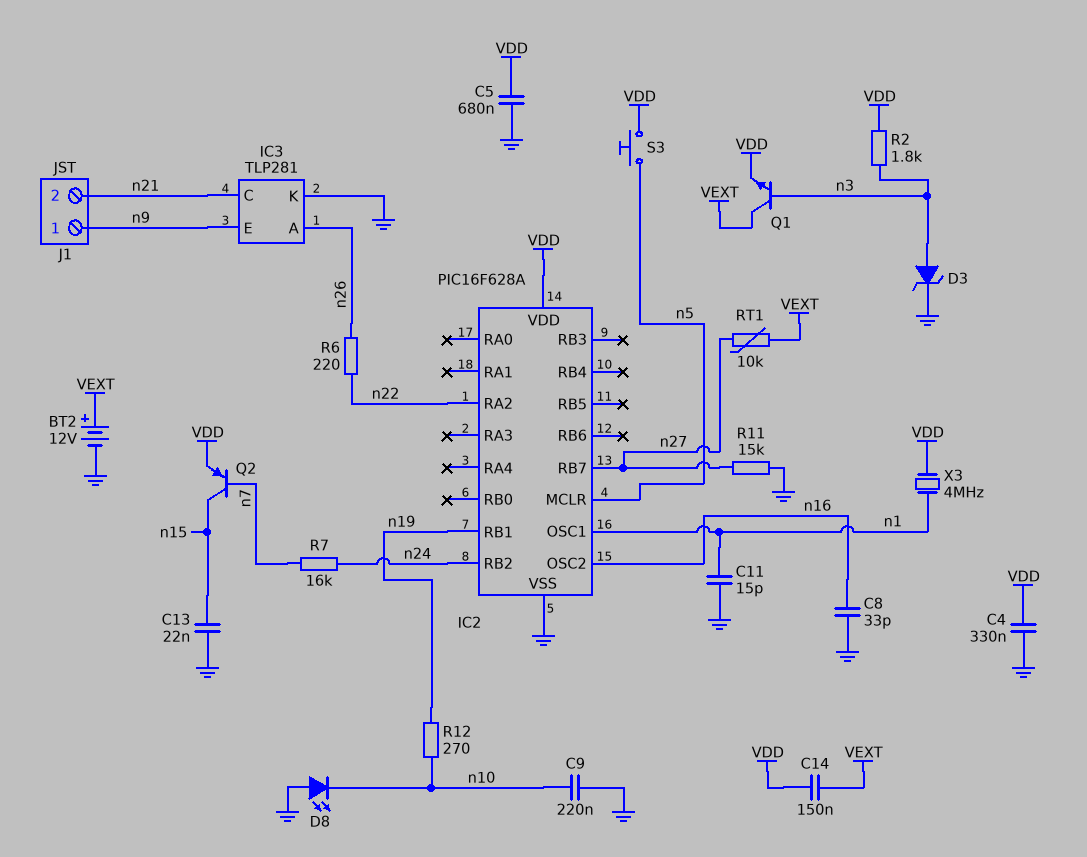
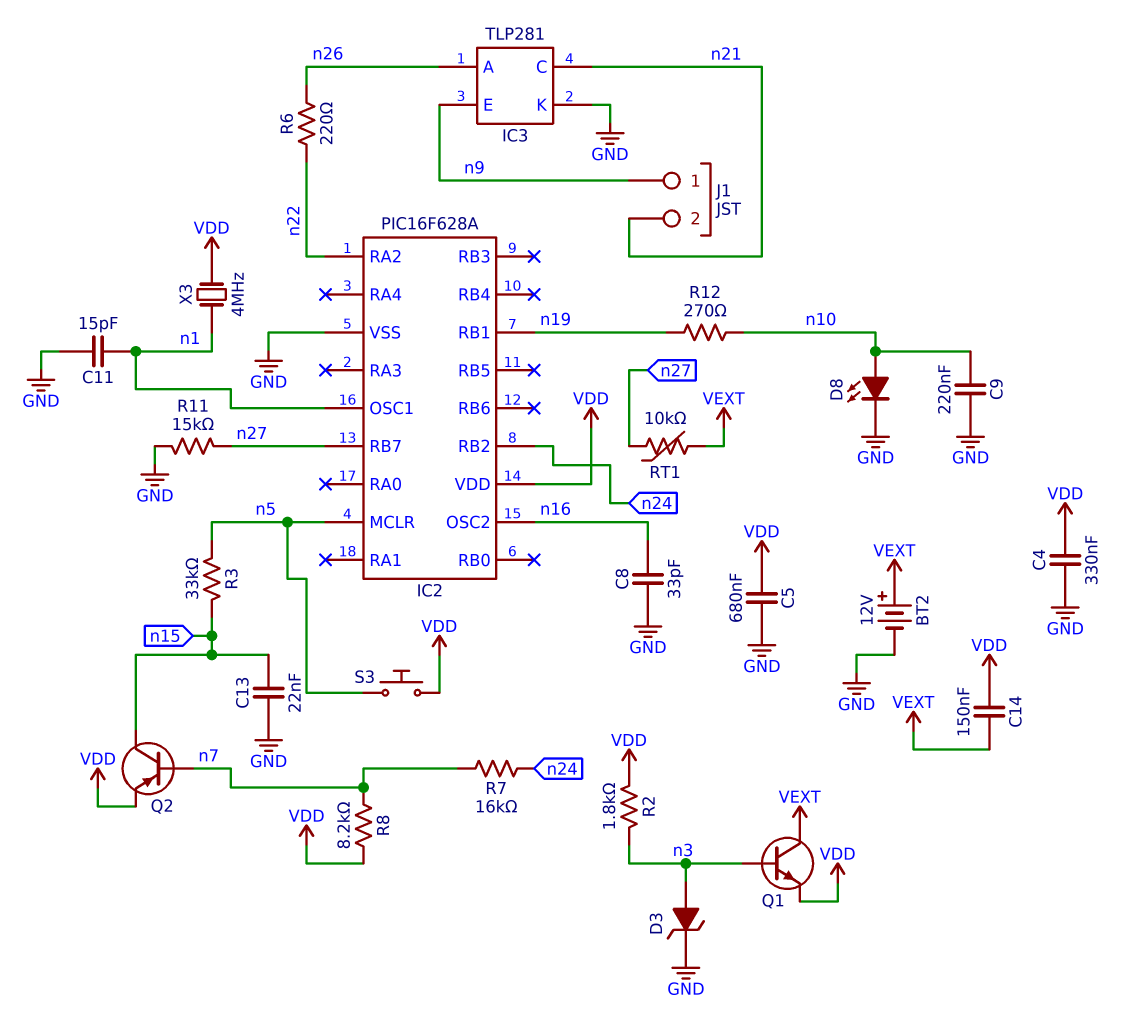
D8: LED (A GND, K n10) -> LED (A n10, K GND)
R3: none -> 33k (n5, n15)
R8: none -> 8.2k (VDD, n7)

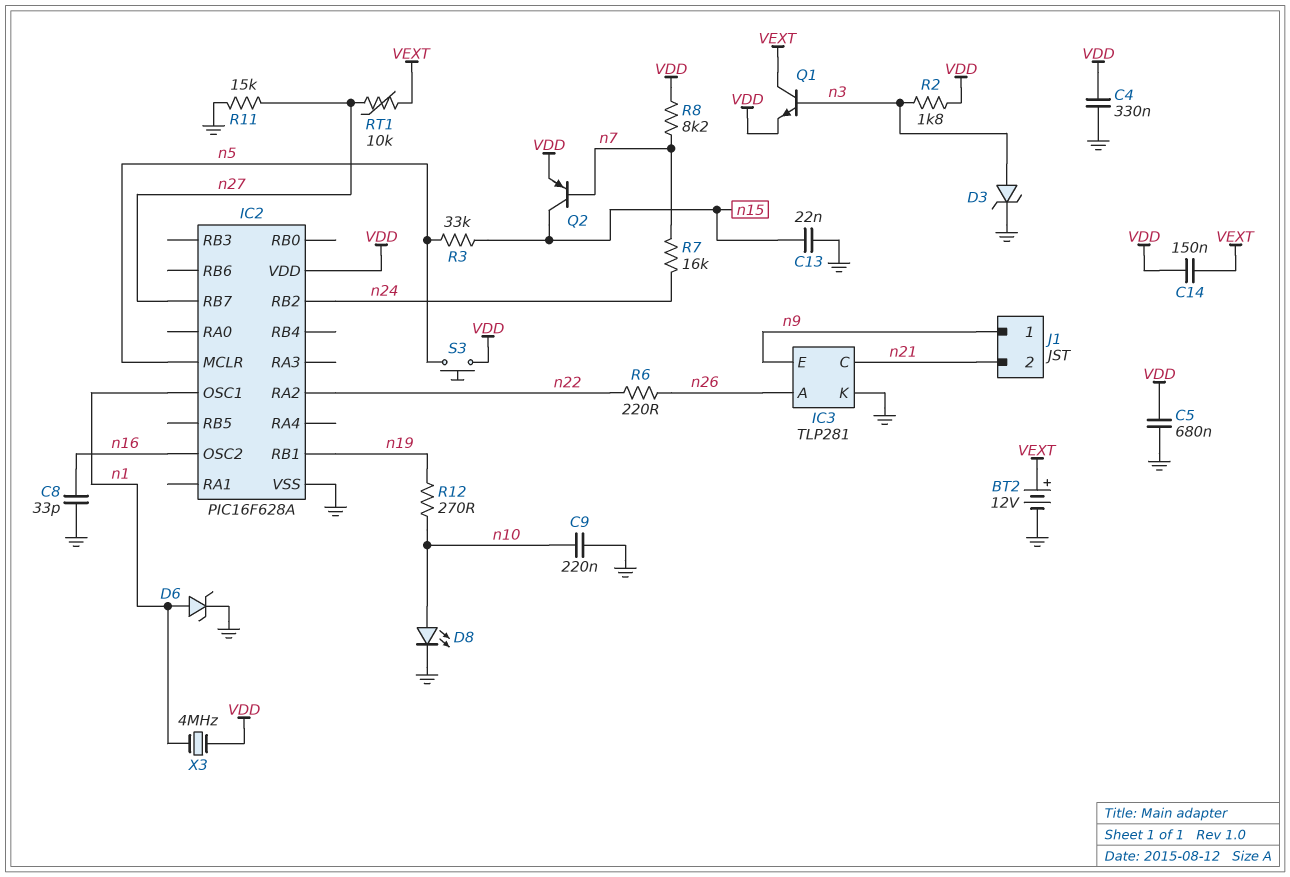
C11: 15pF (GND, n1) -> none
D6: none -> zener (A n1, K GND)

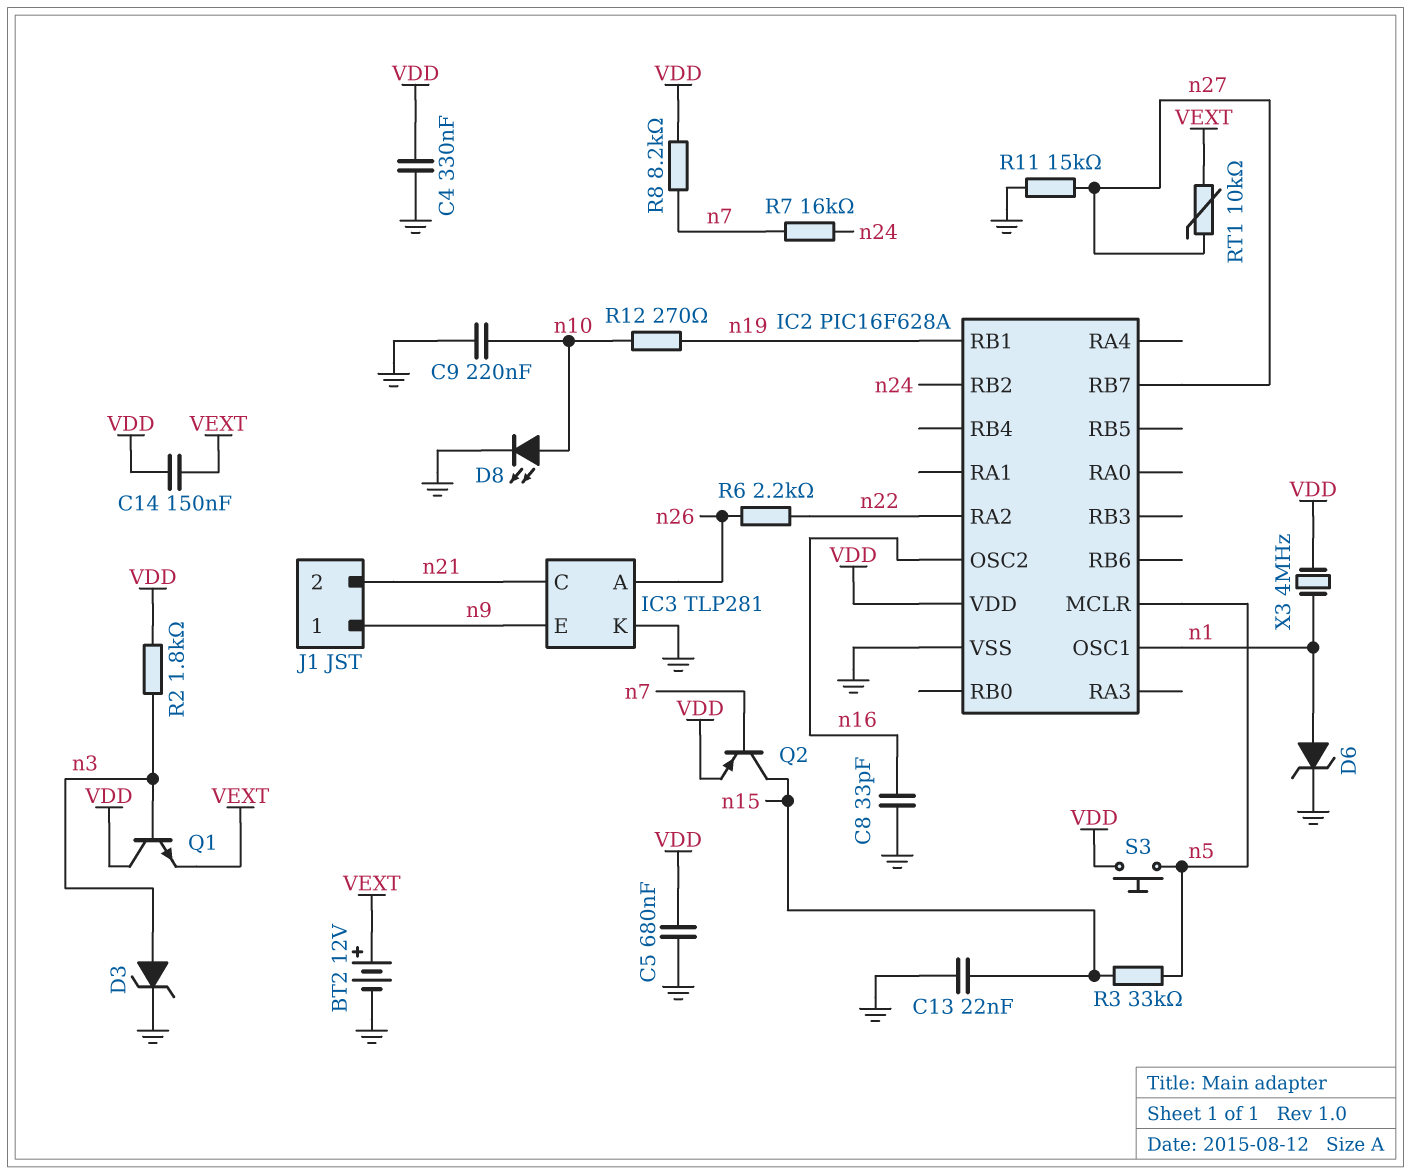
Q1: NPN (B n3, C VEXT, E VDD) -> NPN (B n3, C VDD, E VEXT)
R6: 220 (n22, n26) -> 2.2k (n22, n26)

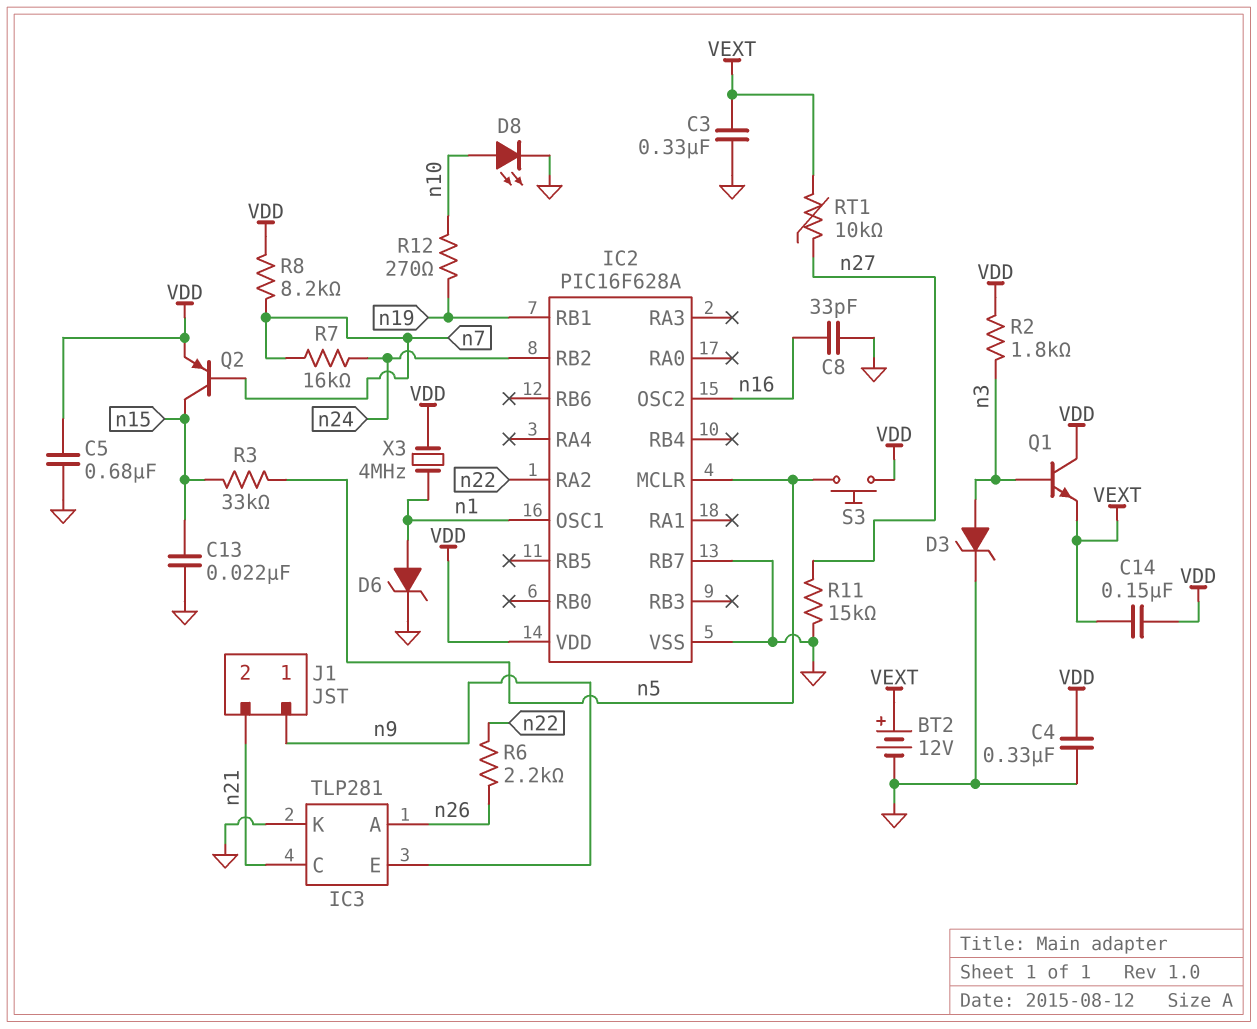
C3: none -> 330nF (GND, VEXT)
C9: 220nF (GND, n10) -> none
IC2 pin RB7: n27 -> GND

